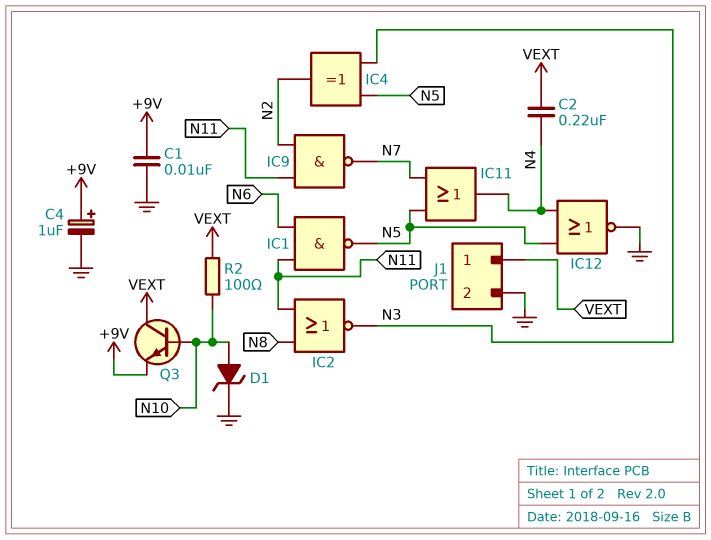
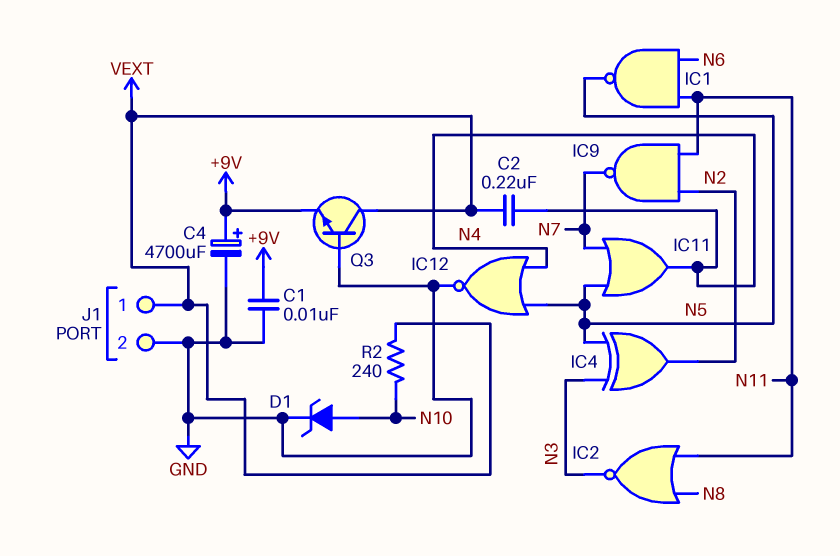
C4: 1uF (plus +9V, minus GND) -> 4700uF (plus +9V, minus GND)
Q3: NPN (B N10, C VEXT, E +9V) -> NPN (B GND, C VEXT, E +9V)
R2: 100 (N10, VEXT) -> 240 (N10, VEXT)

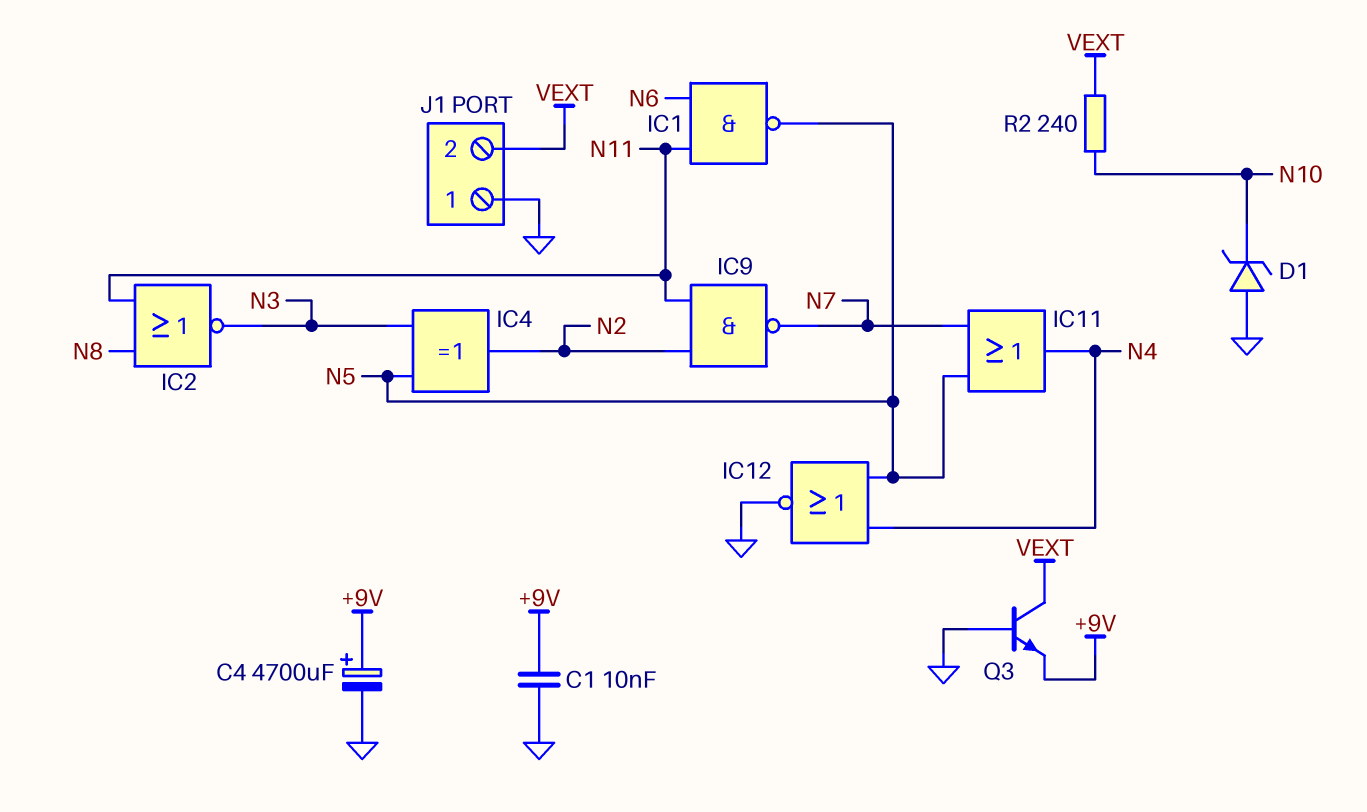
C2: 220nF (N4, VEXT) -> none
D1: zener (A N10, K GND) -> zener (A GND, K N10)
J1 pin 1: VEXT -> GND
J1 pin 2: GND -> VEXT

